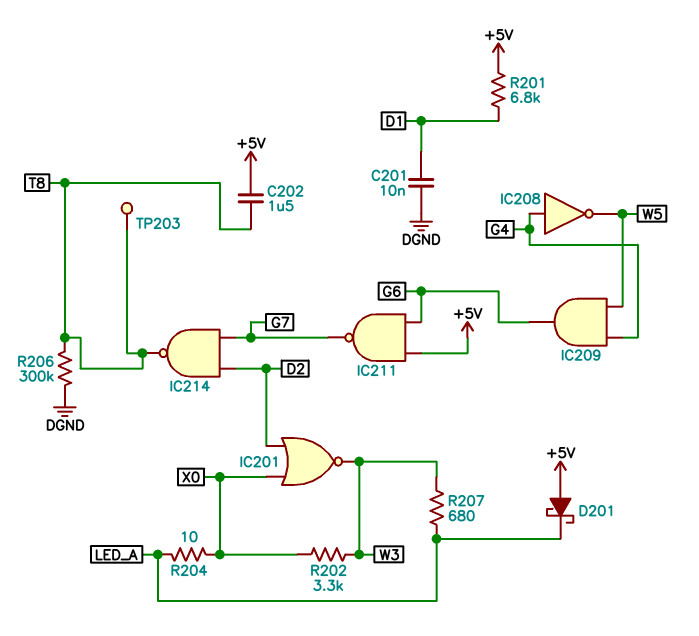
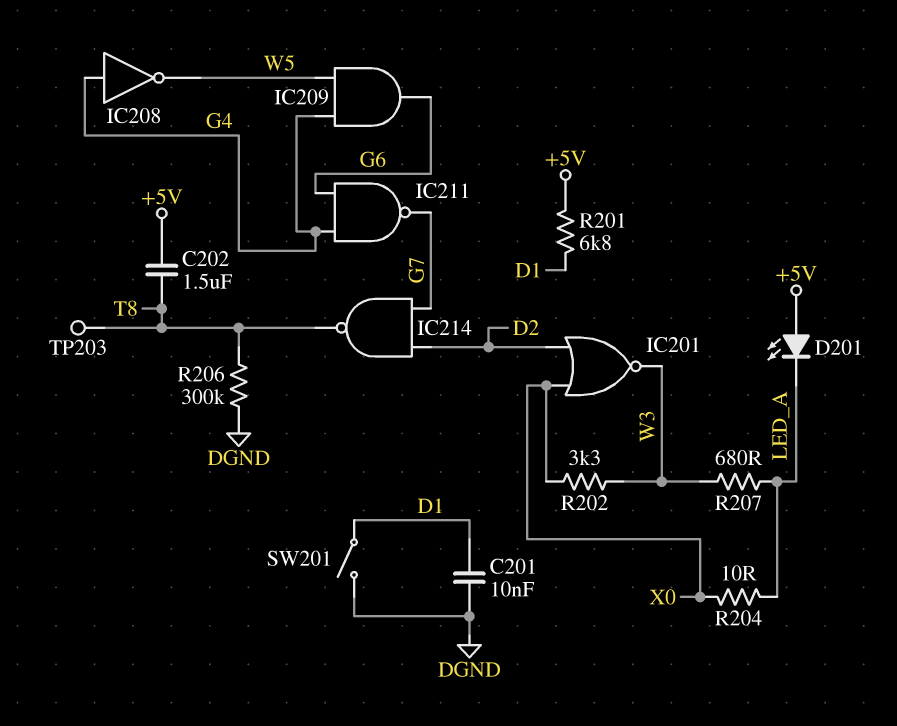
D201: schottky (A +5V, K LED_A) -> LED (A +5V, K LED_A)
IC211: NAND (in +5V, in G6, out G7) -> NAND (in G4, in G6, out G7)
SW201: none -> switch (D1, DGND)

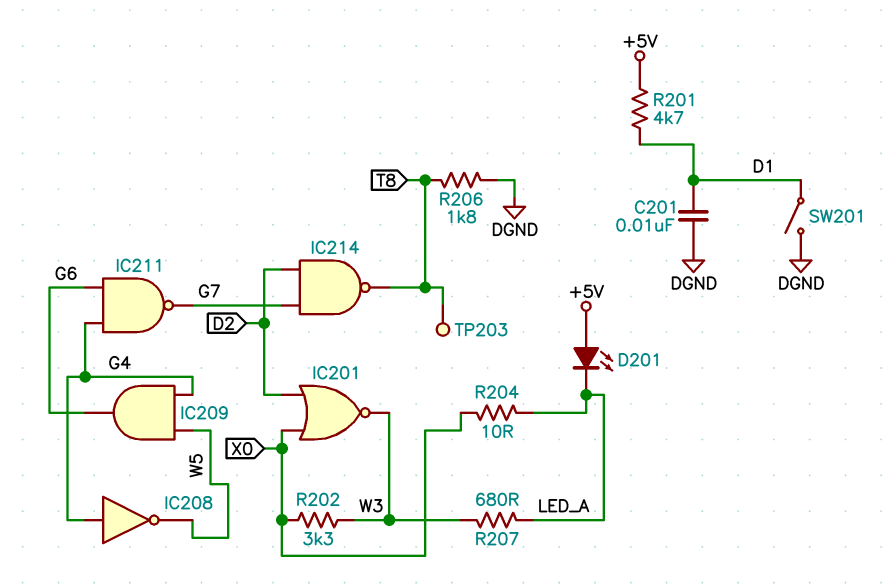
C202: 1.5uF (+5V, T8) -> none
R201: 6.8k (+5V, D1) -> 4.7k (+5V, D1)
R206: 300k (DGND, T8) -> 1.8k (DGND, T8)

